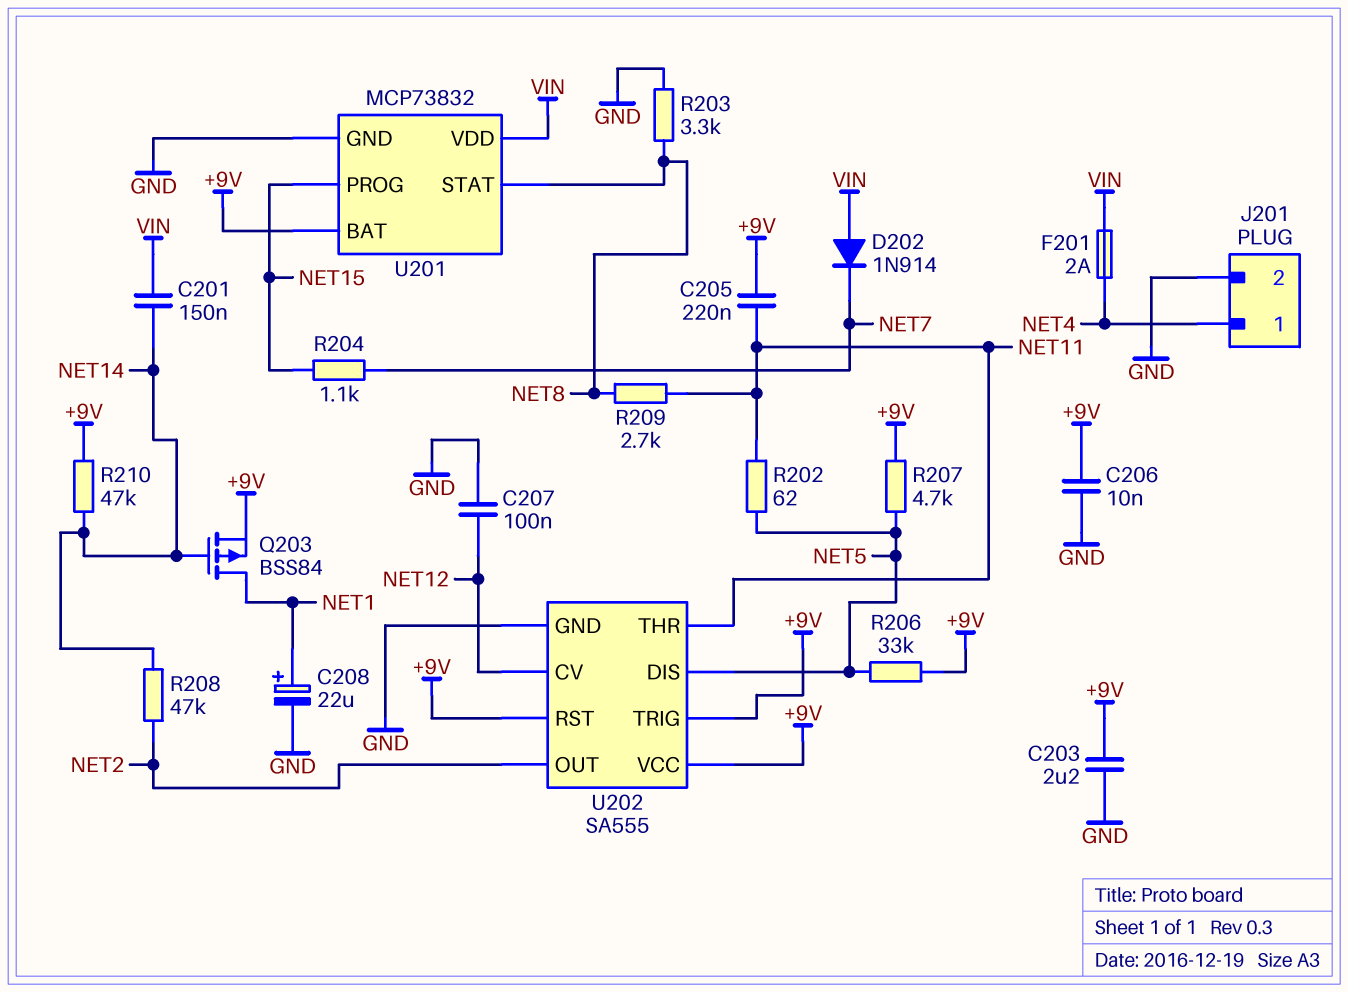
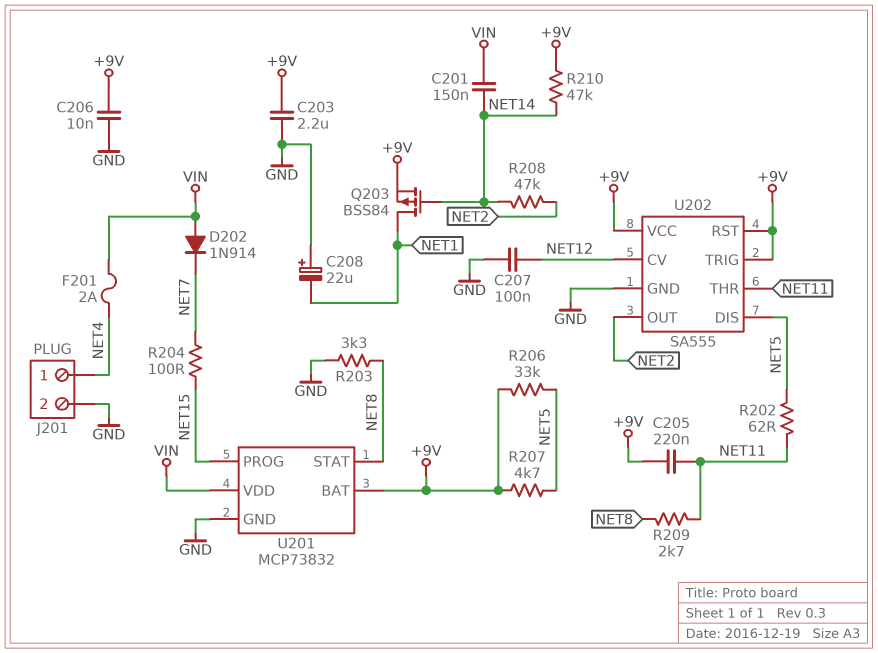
C208: 22uF (plus NET1, minus GND) -> 22uF (plus GND, minus NET1)
R204: 1.1k (NET7, NET15) -> 100 (NET7, NET15)

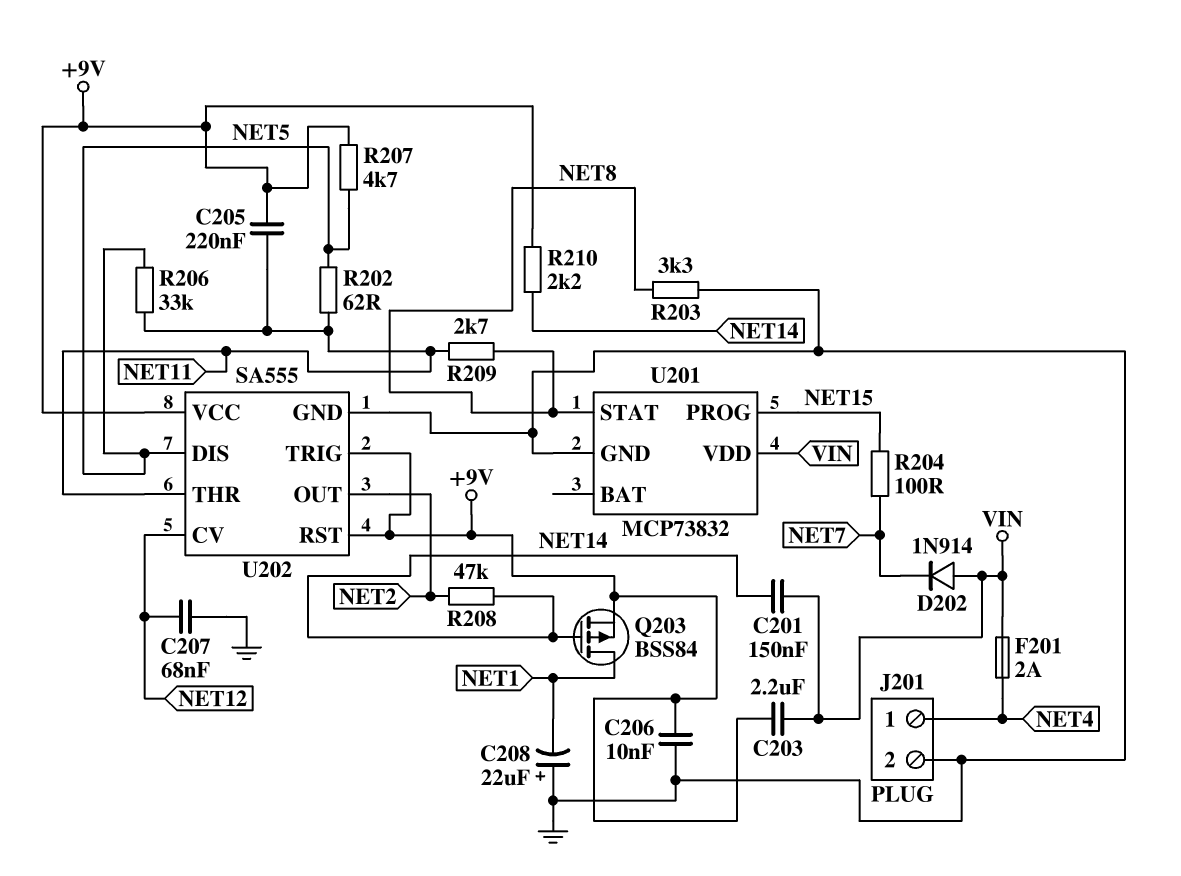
C203: 2.2uF (+9V, GND) -> 2.2uF (+9V, VIN)
C207: 100nF (GND, NET12) -> 68nF (GND, NET12)
R206: 33k (+9V, NET5) -> 33k (NET5, NET11)
R210: 47k (+9V, NET14) -> 2.2k (+9V, NET14)
U201 pin BAT: +9V -> none

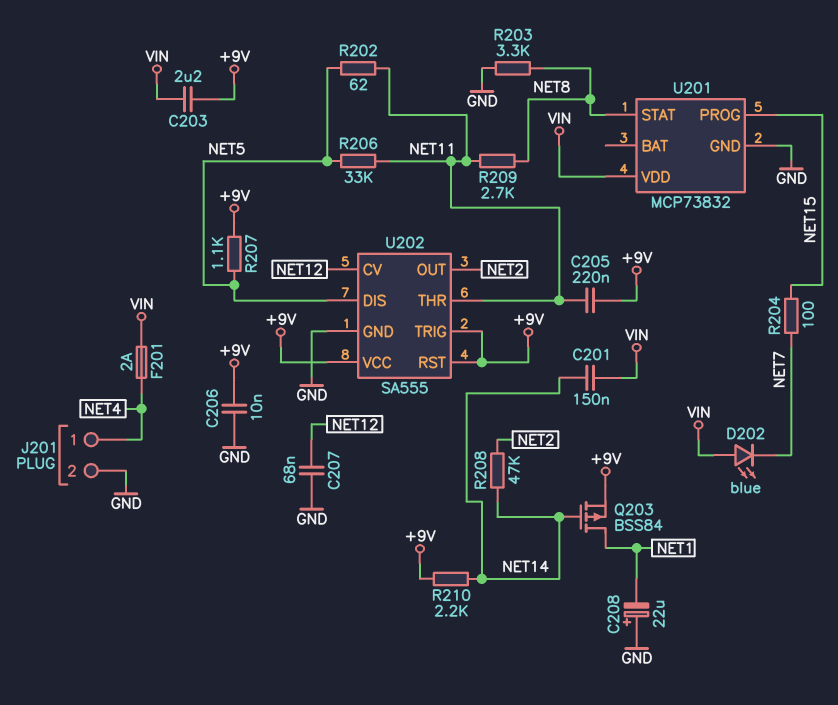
D202: diode 1N914 (A VIN, K NET7) -> LED blue (A VIN, K NET7)
R207: 4.7k (+9V, NET5) -> 1.1k (+9V, NET5)

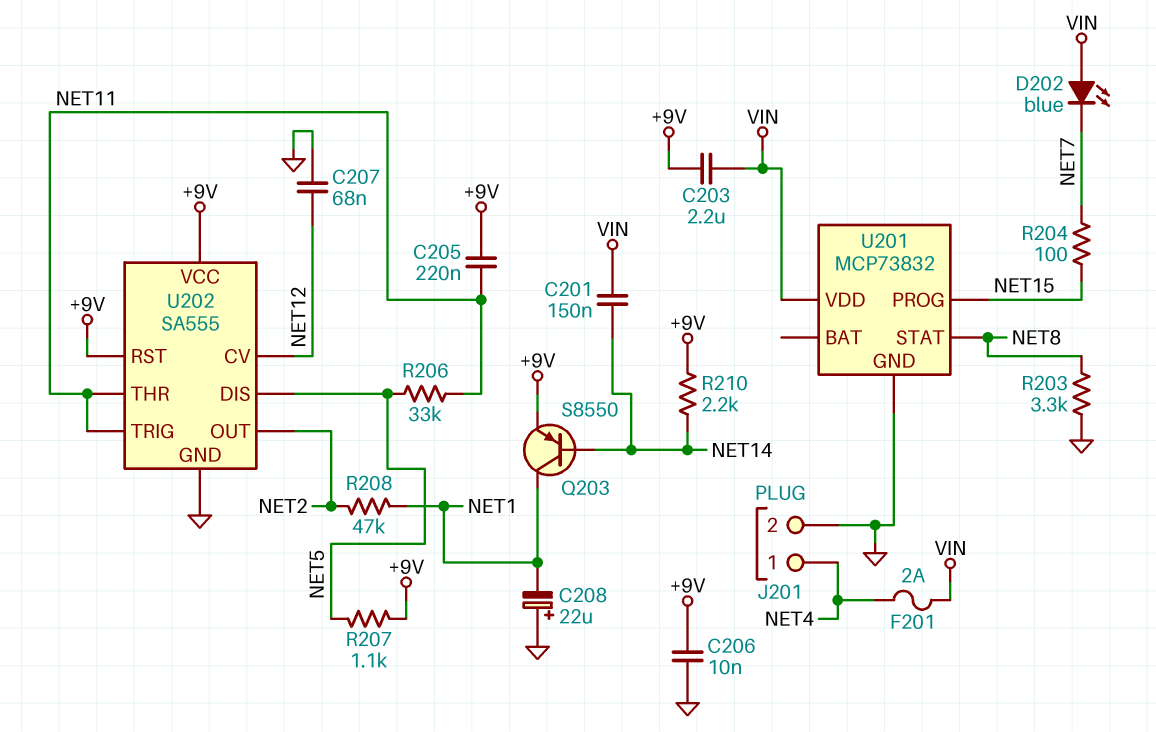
Q203: PMOS BSS84 (G NET14, D NET1, S +9V) -> PNP S8550 (B NET14, C NET1, E +9V)
R202: 62 (NET5, NET11) -> none
R208: 47k (NET2, NET14) -> 47k (NET1, NET2)
R209: 2.7k (NET8, NET11) -> none
U202 pin TRIG: +9V -> NET11

